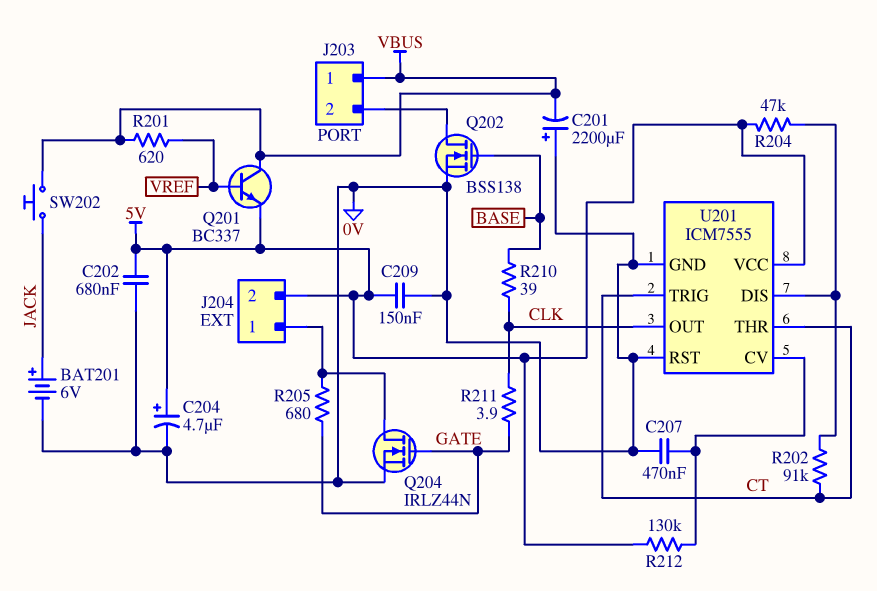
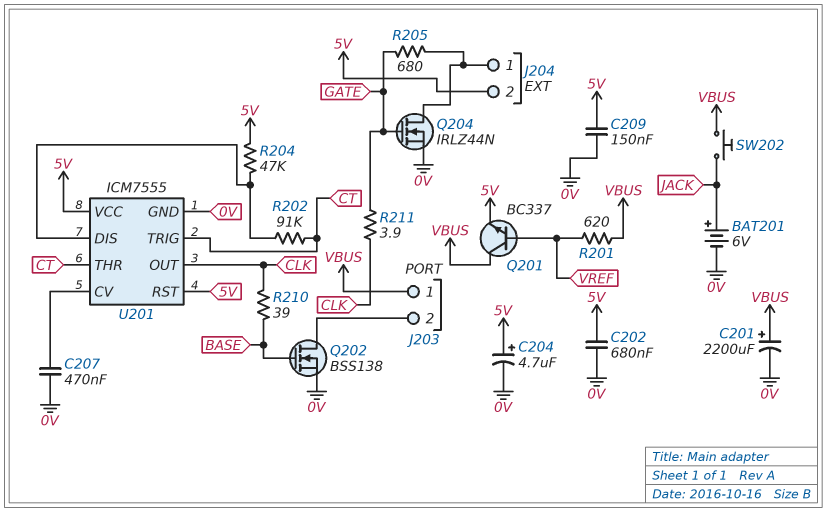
C201: 2200uF (plus 0V, minus VBUS) -> 2200uF (plus VBUS, minus 0V)
R212: 130k (5V, U201/CV) -> none
U201 pin RST: 0V -> 5V

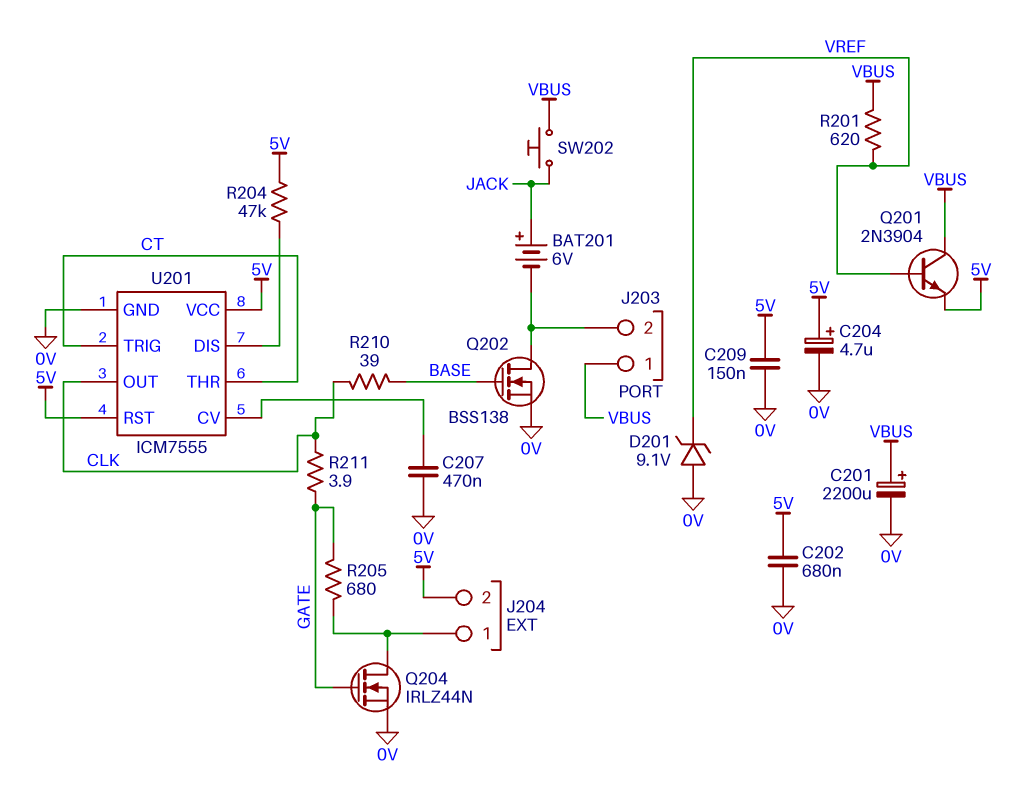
BAT201: 6V (plus JACK, minus 0V) -> 6V (plus JACK, minus J203/2)
D201: none -> zener 9.1V (A 0V, K VREF)
Q201: NPN BC337 (B VREF, C VBUS, E 5V) -> NPN 2N3904 (B VREF, C VBUS, E 5V)
R202: 91k (CT, U201/DIS) -> none

